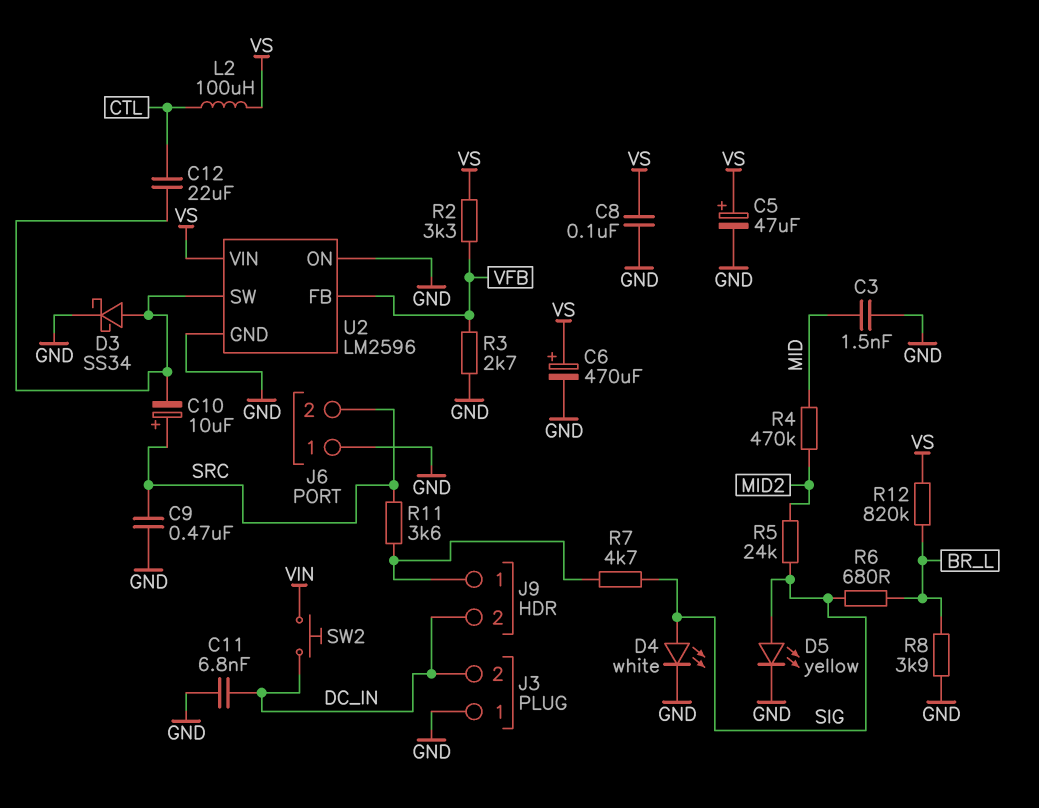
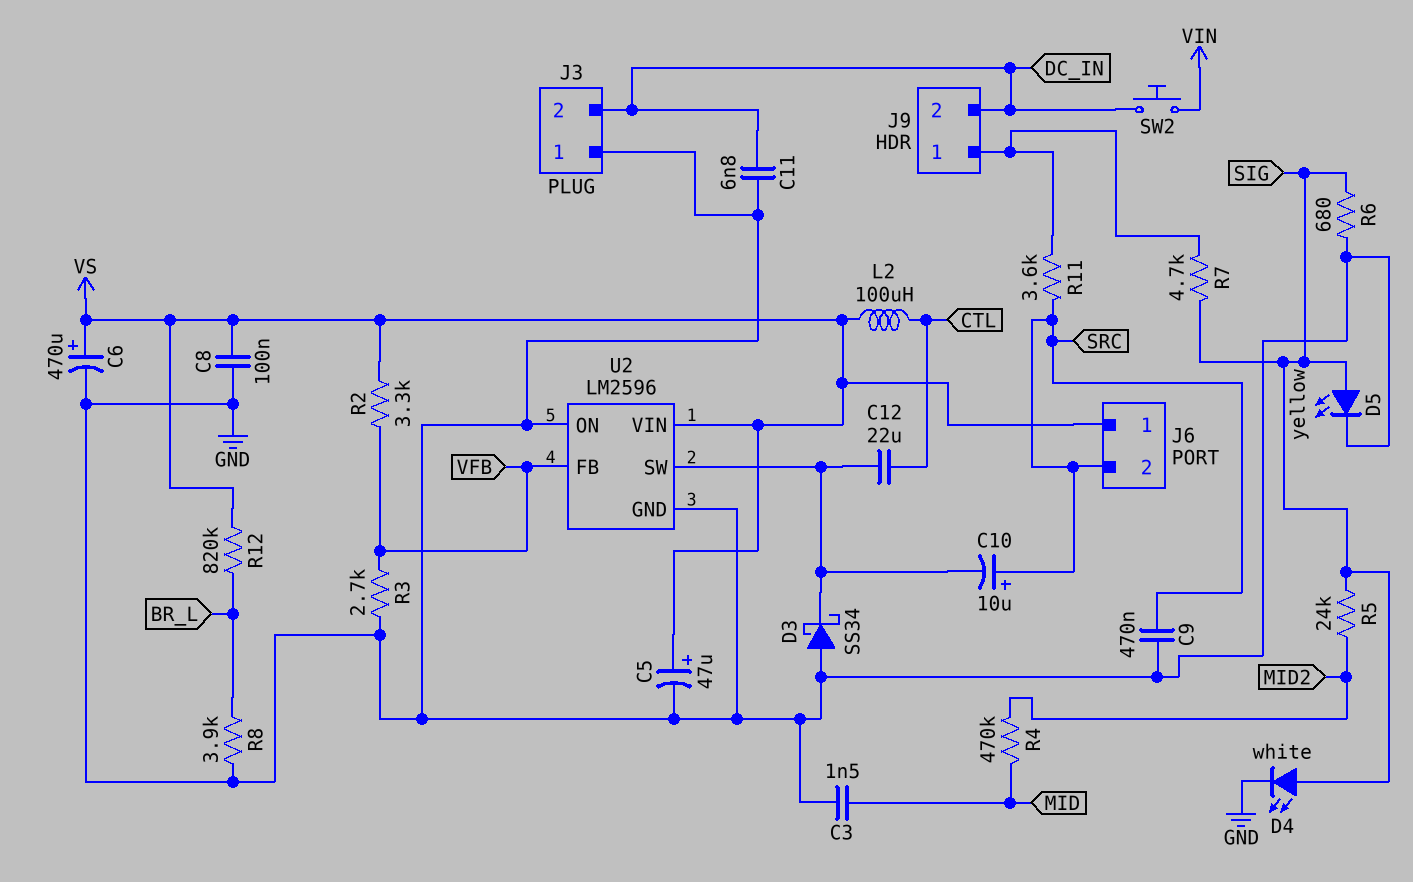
D3: schottky SS34 (A U2/SW, K GND) -> schottky SS34 (A GND, K U2/SW)
J6 pin 1: GND -> VS
R6: 680 (BR_L, SIG) -> 680 (GND, SIG)

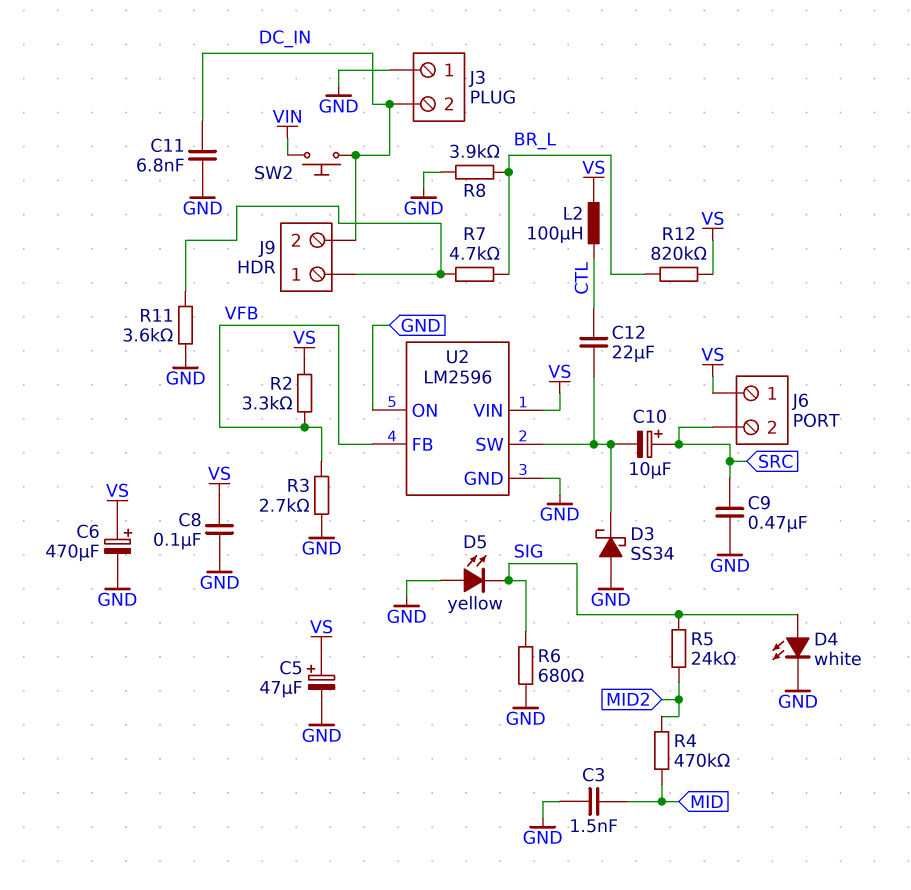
D5: LED yellow (A SIG, K GND) -> LED yellow (A GND, K SIG)
R7: 4.7k (J9/1, SIG) -> 4.7k (BR_L, J9/1)
R11: 3.6k (J9/1, SRC) -> 3.6k (GND, J9/1)

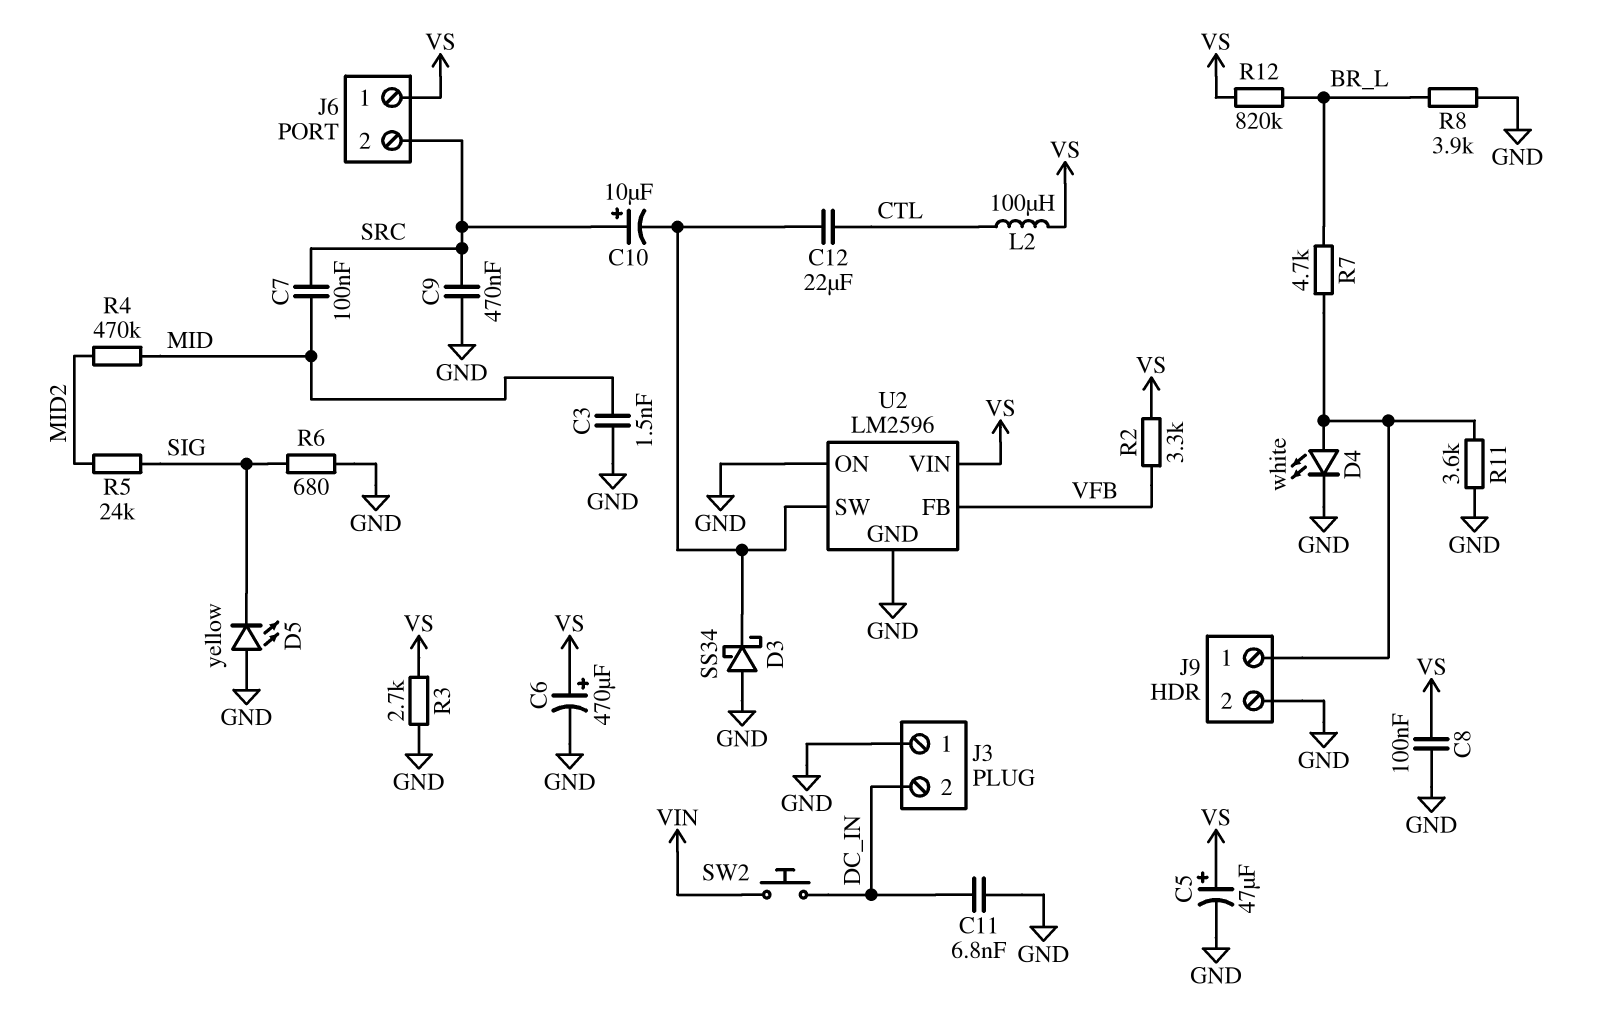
C7: none -> 100nF (MID, SRC)
D4: LED white (A SIG, K GND) -> LED white (A J9/1, K GND)
J9 pin 2: DC_IN -> GND
R3: 2.7k (GND, VFB) -> 2.7k (GND, VS)

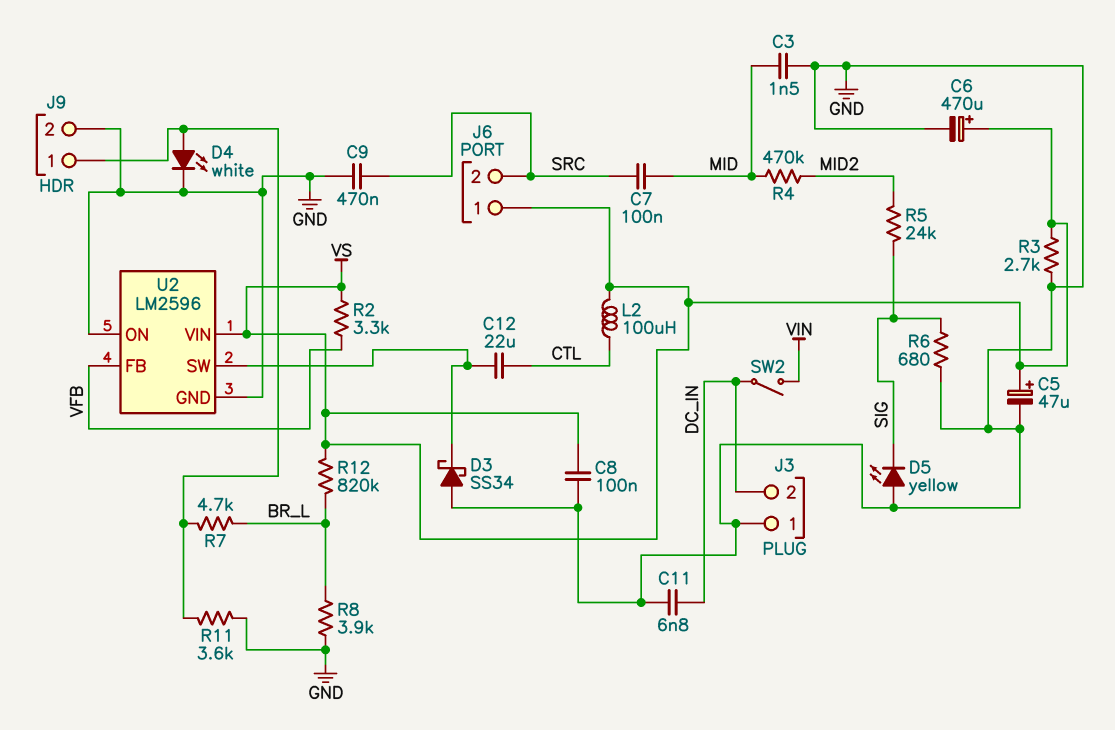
C10: 10uF (plus SRC, minus U2/SW) -> none
SW2: button (DC_IN, VIN) -> switch (DC_IN, VIN)

